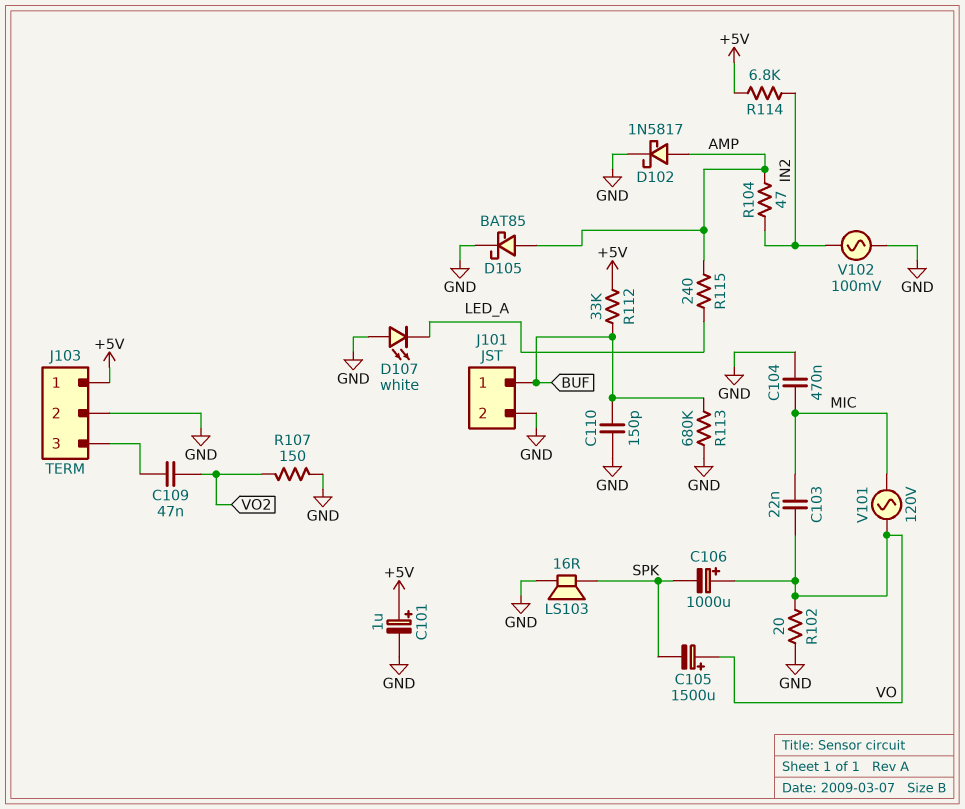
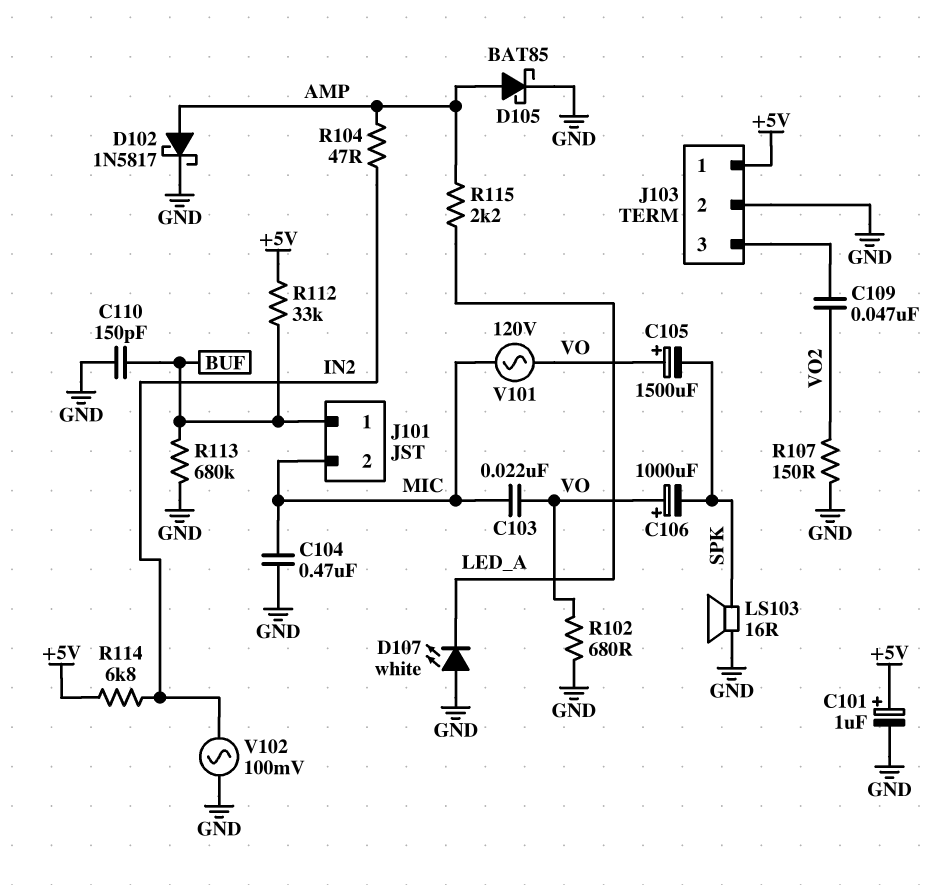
J101 pin 2: GND -> MIC
R102: 20 (GND, VO) -> 680 (GND, VO)
R115: 240 (AMP, LED_A) -> 2.2k (AMP, LED_A)

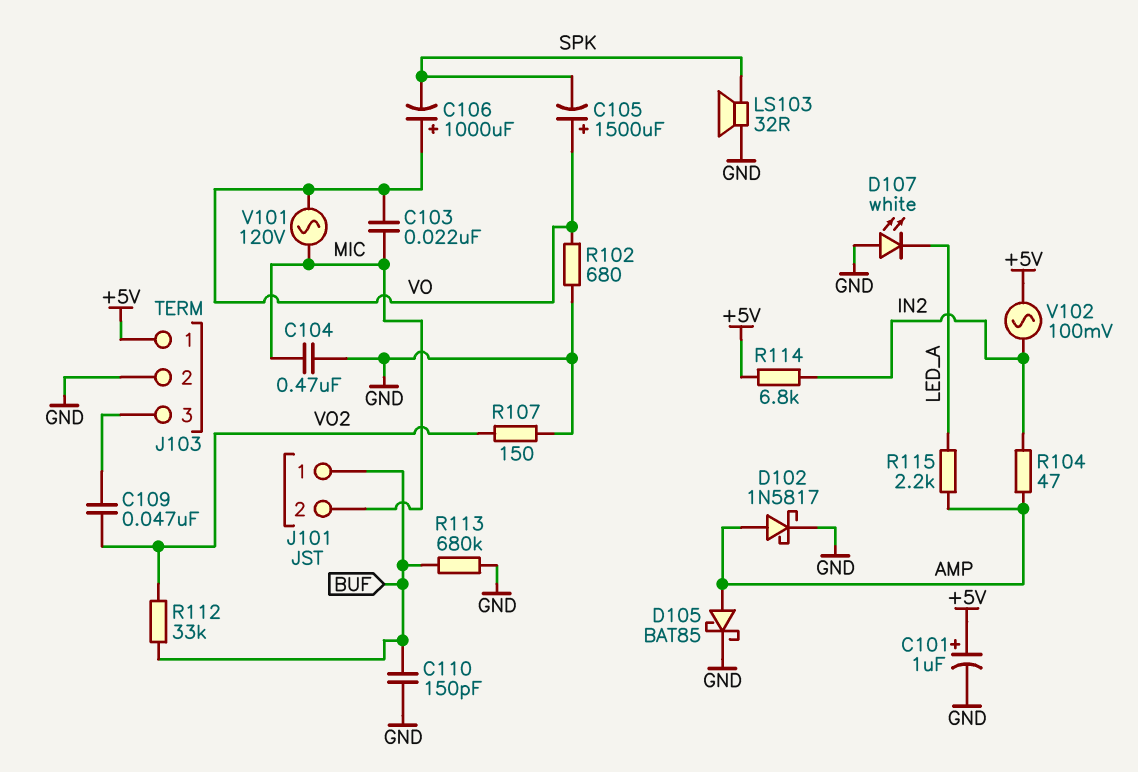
LS103: speaker 16R (GND, SPK) -> speaker 32R (GND, SPK)
R112: 33k (+5V, BUF) -> 33k (BUF, VO2)
V102: AC 100mV (GND, IN2) -> AC 100mV (+5V, IN2)

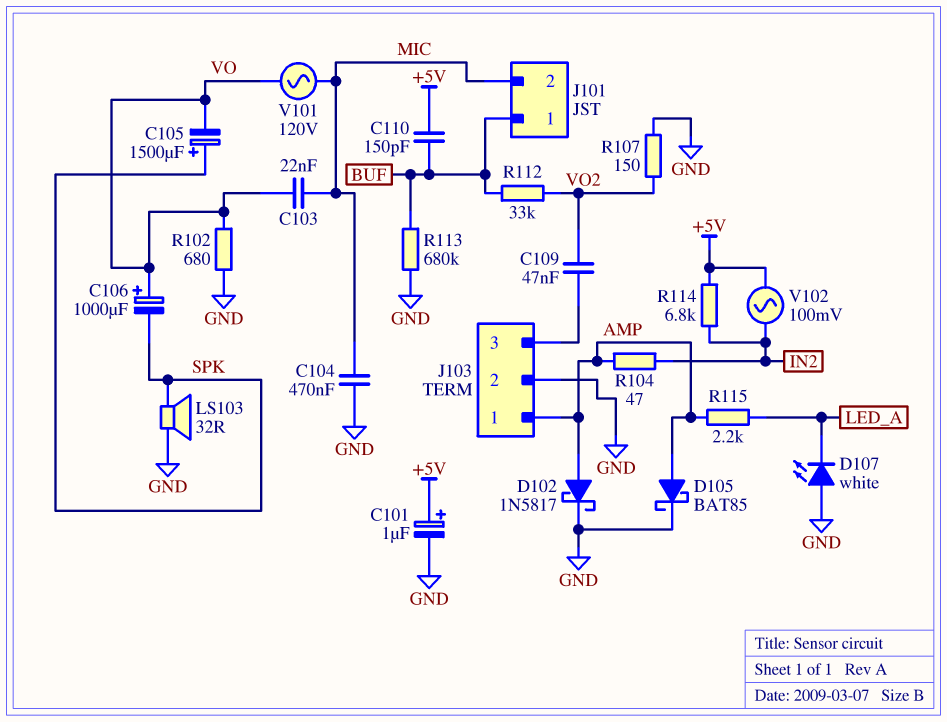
C105: 1500uF (plus VO, minus SPK) -> 1500uF (plus SPK, minus VO)
C110: 150pF (BUF, GND) -> 150pF (+5V, BUF)
J103 pin 1: +5V -> AMP

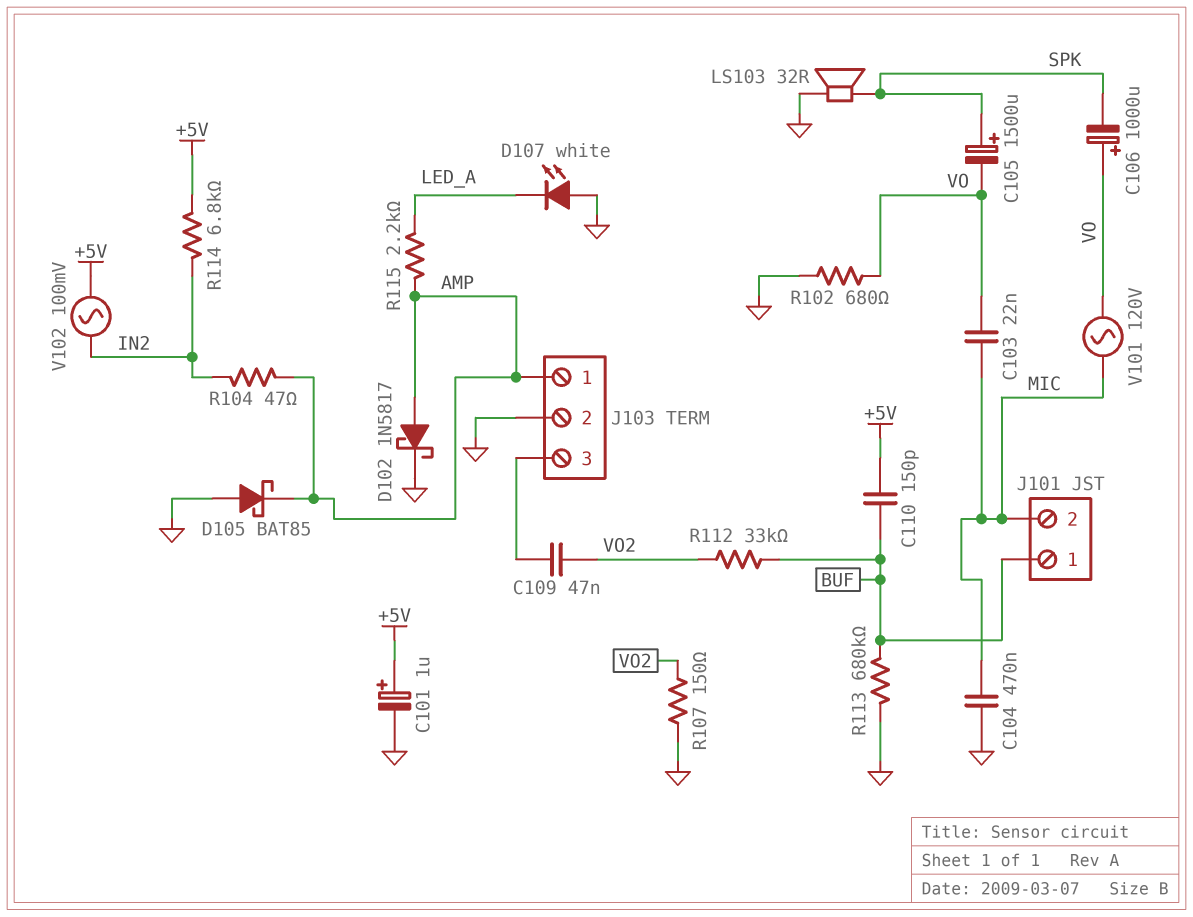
D105: schottky BAT85 (A AMP, K GND) -> schottky BAT85 (A GND, K AMP)

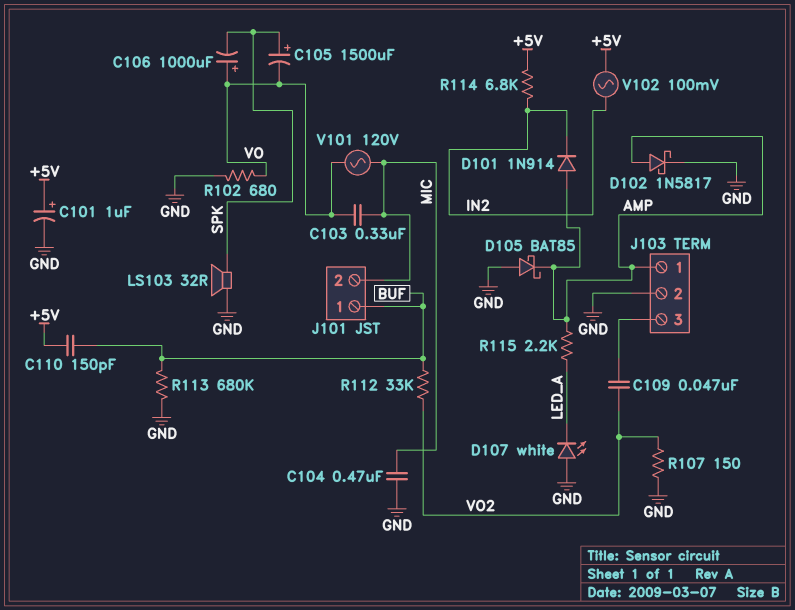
C103: 22nF (MIC, VO) -> 330nF (MIC, VO)
D101: none -> diode 1N914 (A AMP, K IN2)
R104: 47 (AMP, IN2) -> none

